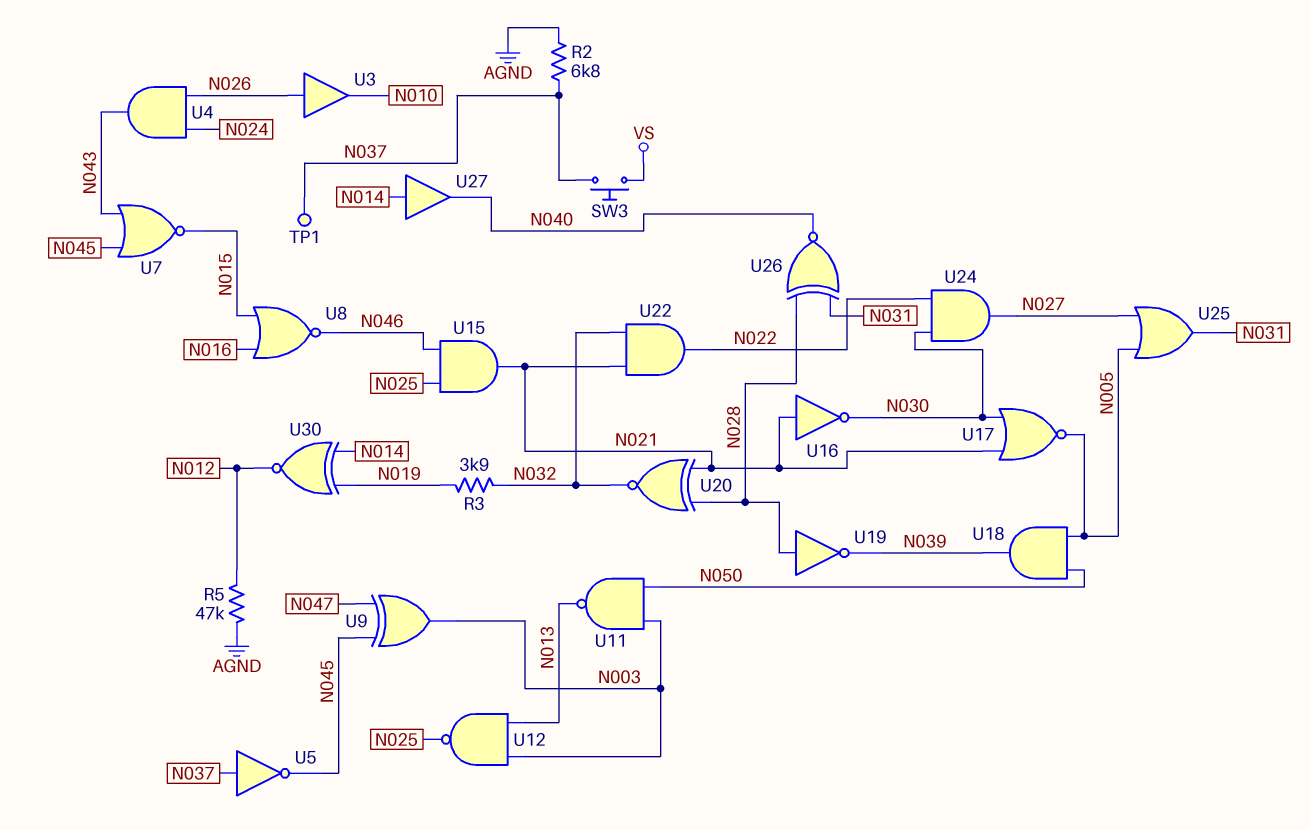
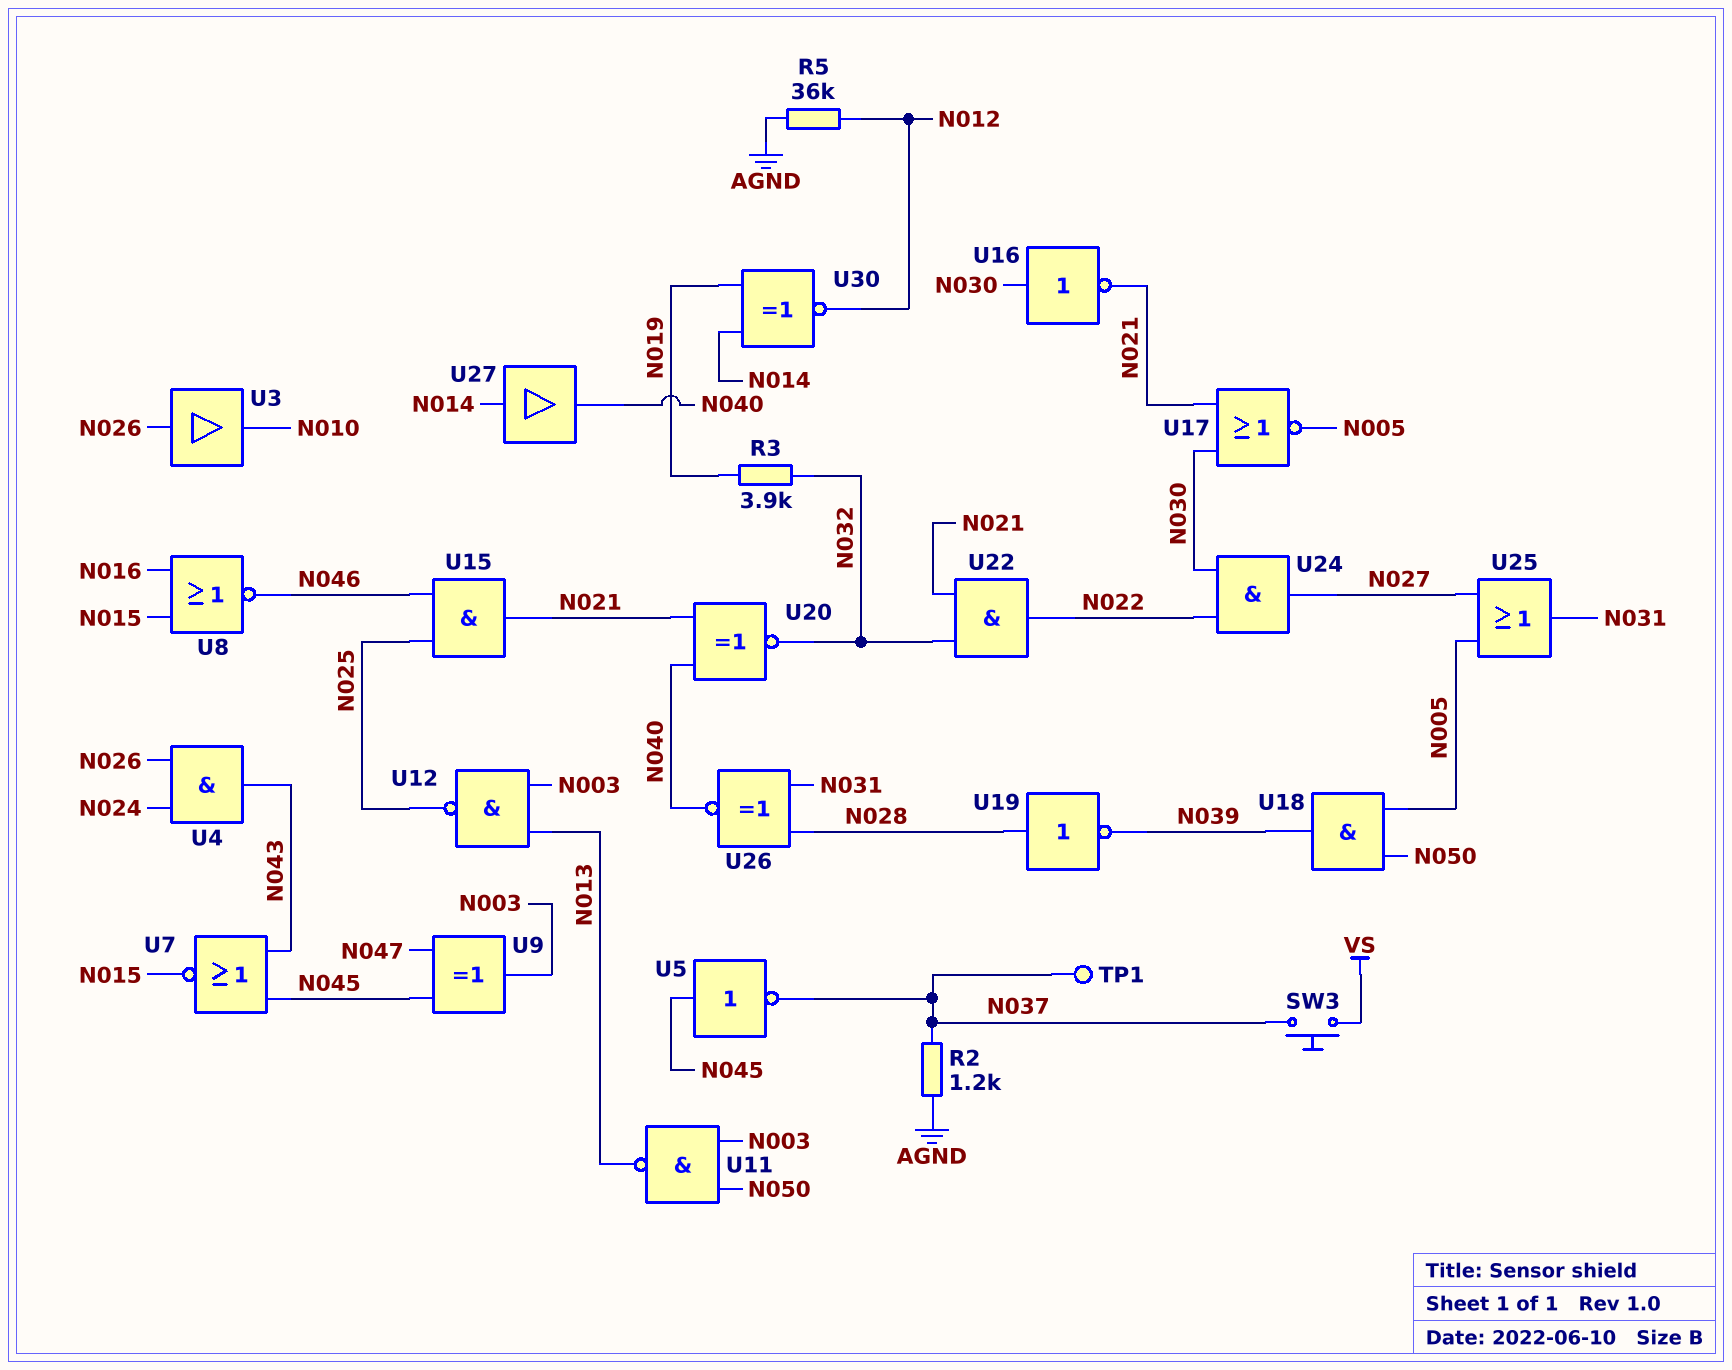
R2: 6.8k (AGND, N037) -> 1.2k (AGND, N037)
R5: 47k (AGND, N012) -> 36k (AGND, N012)
U5: NOT (in N037, out N045) -> NOT (in N045, out N037)
U16: NOT (in N021, out N030) -> NOT (in N030, out N021)
U20: XNOR (in N021, in N028, out N032) -> XNOR (in N021, in N040, out N032)

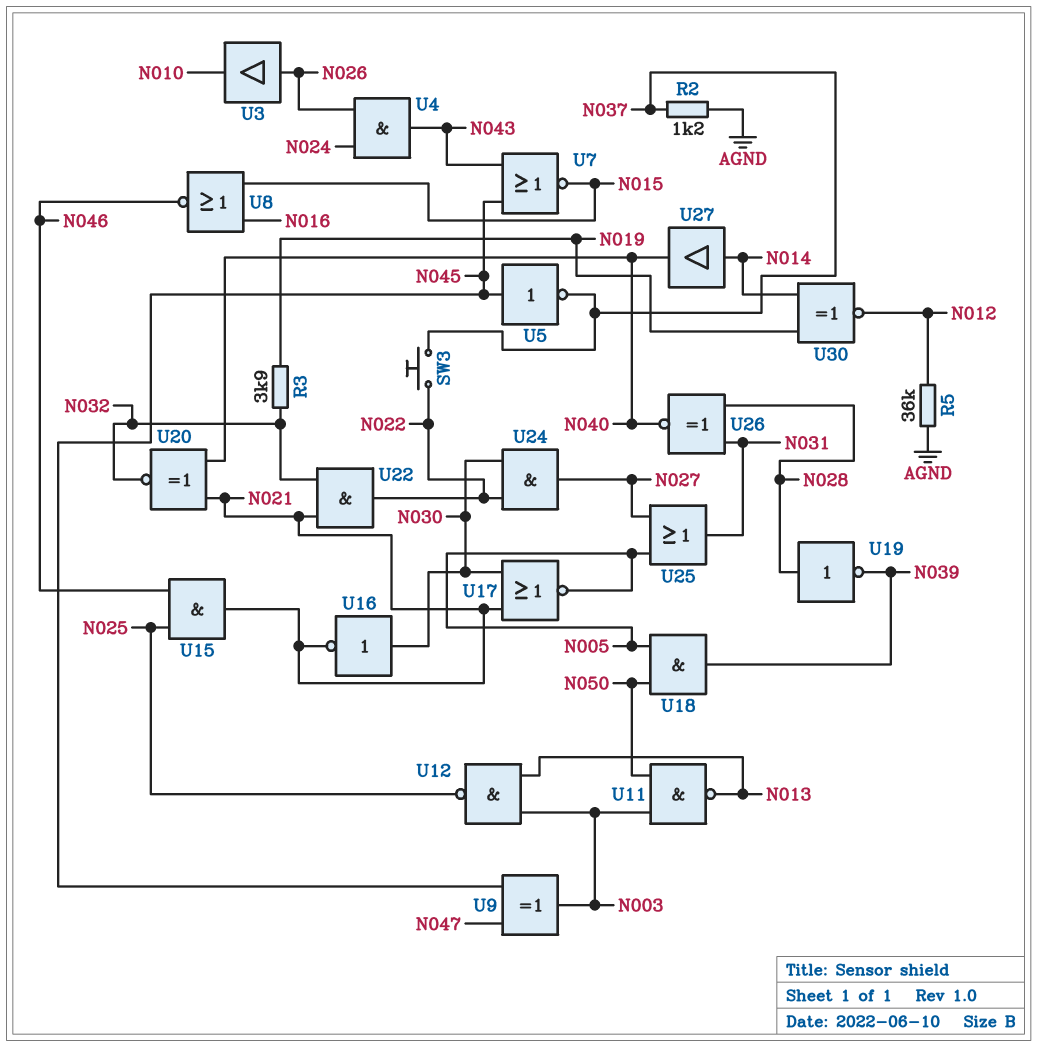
SW3: button (N037, VS) -> button (N022, N037)
TP1: test point (N037) -> none

